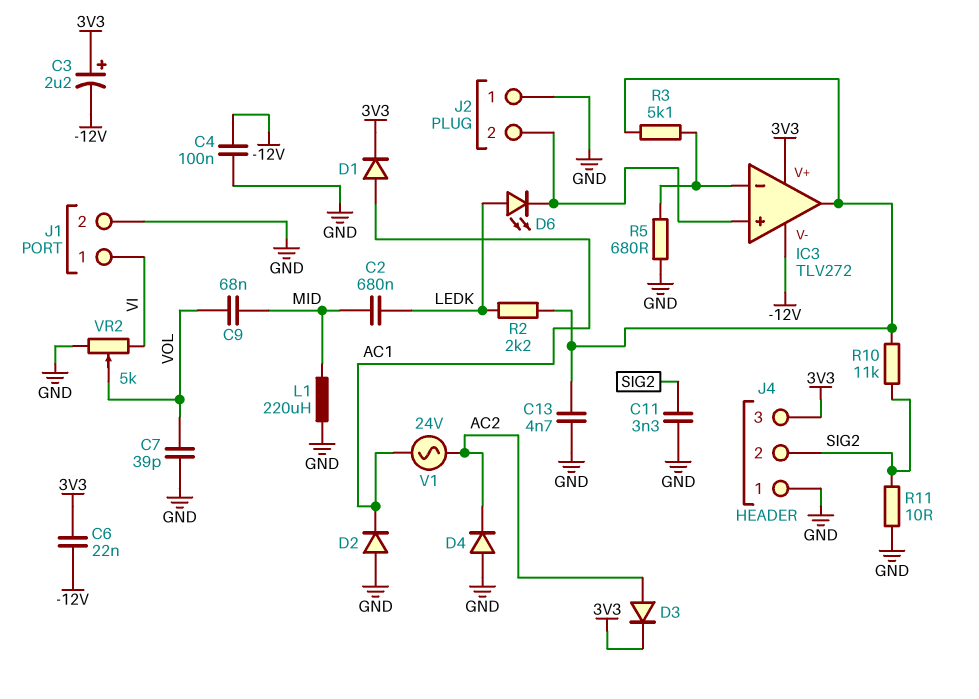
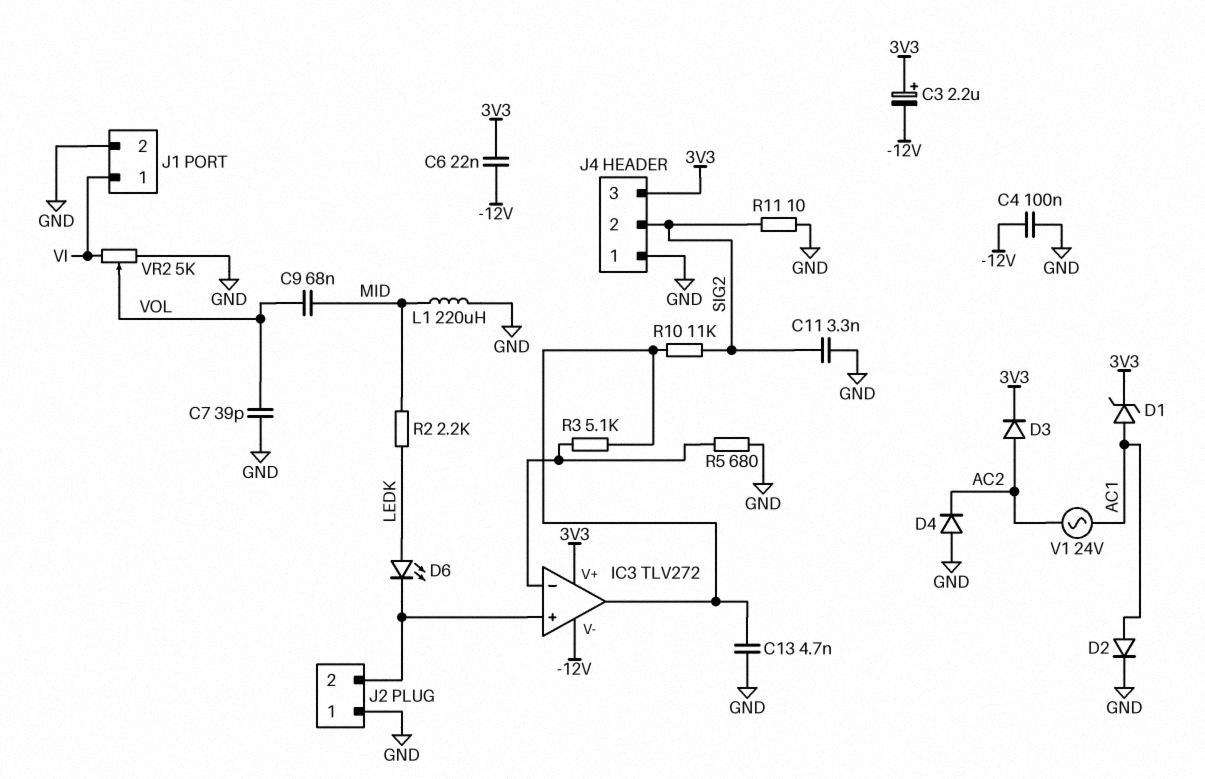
C2: 680nF (LEDK, MID) -> none
D1: diode (A AC1, K 3V3) -> zener (A AC1, K 3V3)
D2: diode (A GND, K AC1) -> diode (A AC1, K GND)
R2: 2.2k (IC3/out, LEDK) -> 2.2k (LEDK, MID)

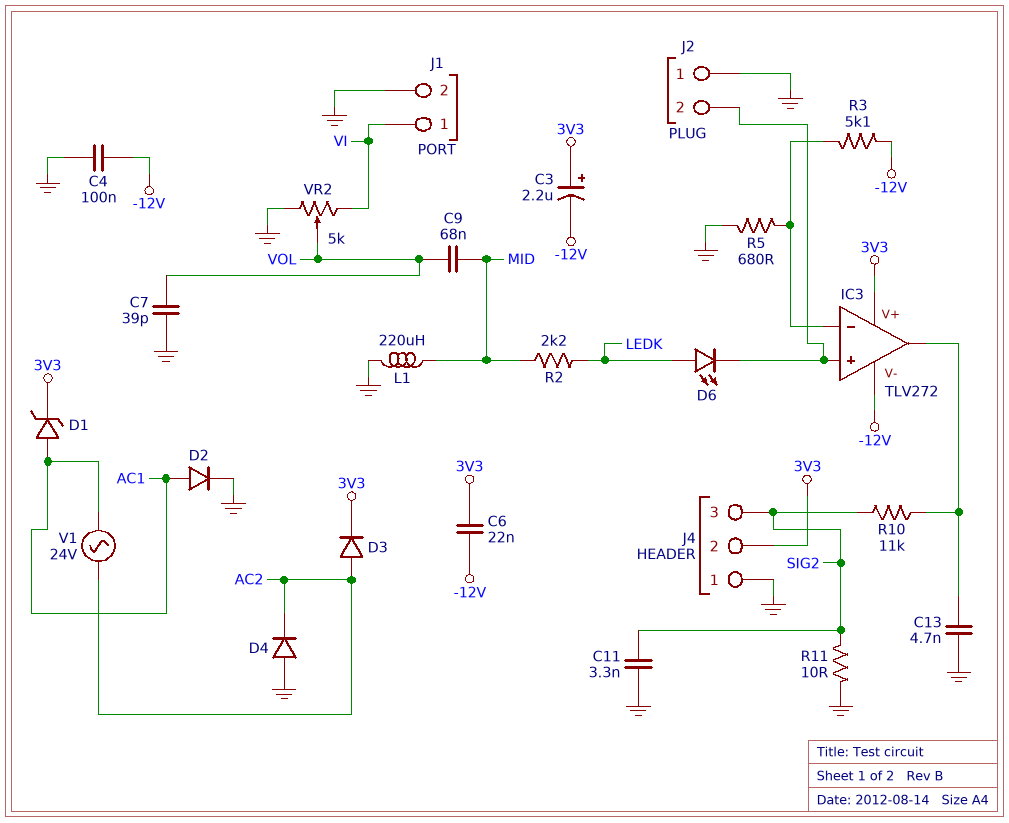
J4 pin 2: SIG2 -> 3V3
J4 pin 3: 3V3 -> SIG2
R3: 5.1k (IC3/in-, IC3/out) -> 5.1k (-12V, IC3/in-)

